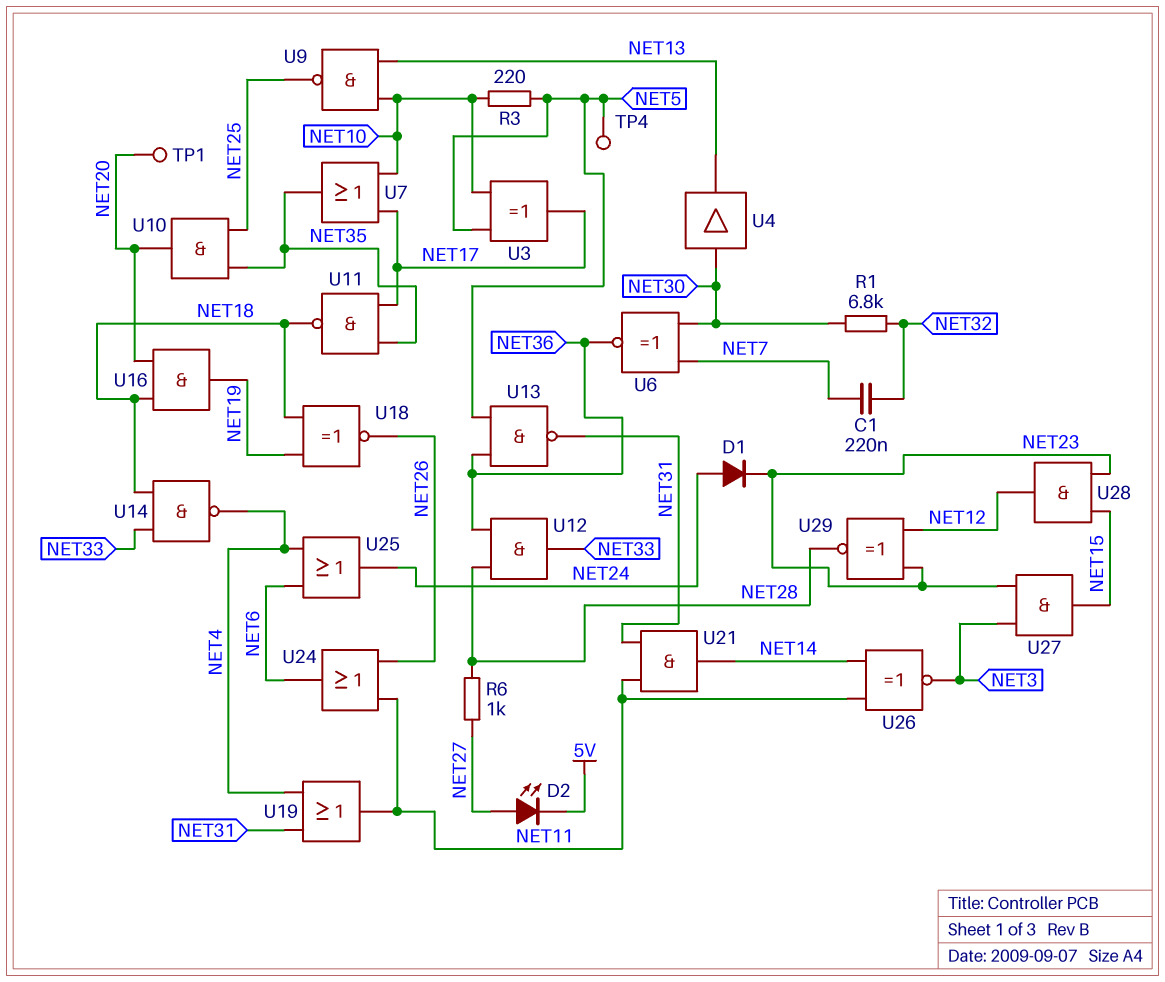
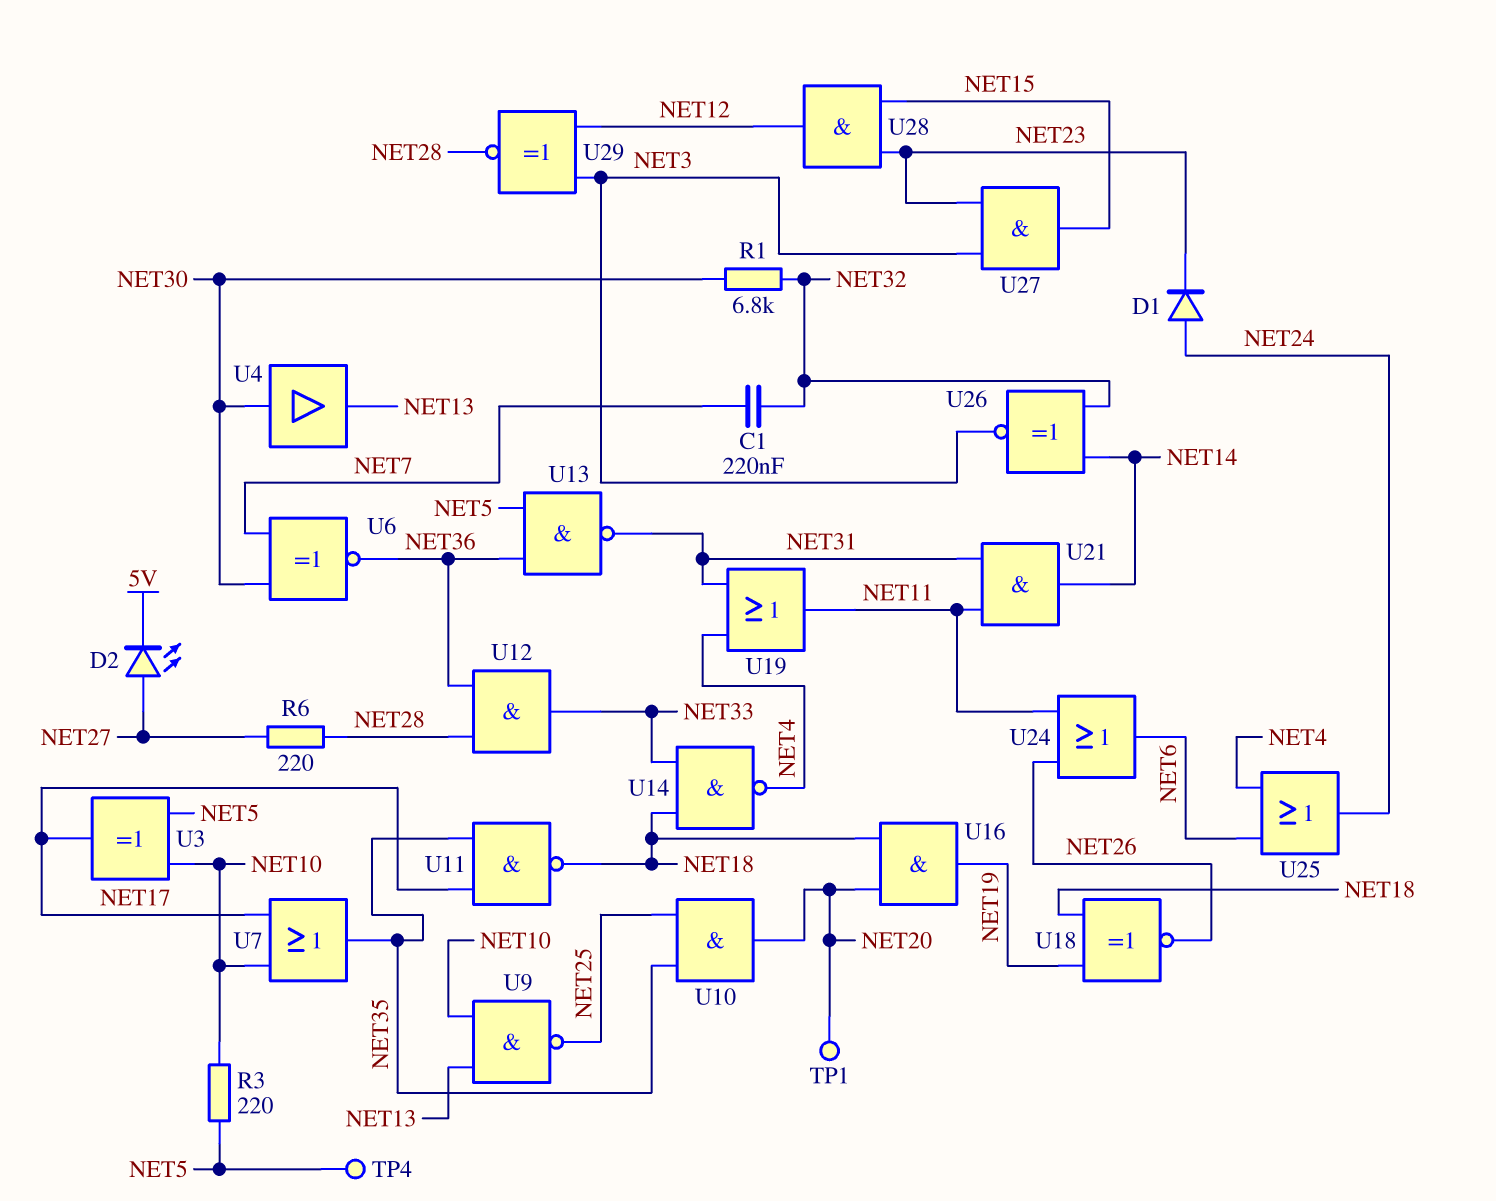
R6: 1k (NET27, NET28) -> 220 (NET27, NET28)
U26: XNOR (in NET11, in NET14, out NET3) -> XNOR (in NET14, in NET32, out NET3)
U29: XNOR (in NET12, in NET23, out NET28) -> XNOR (in NET3, in NET12, out NET28)

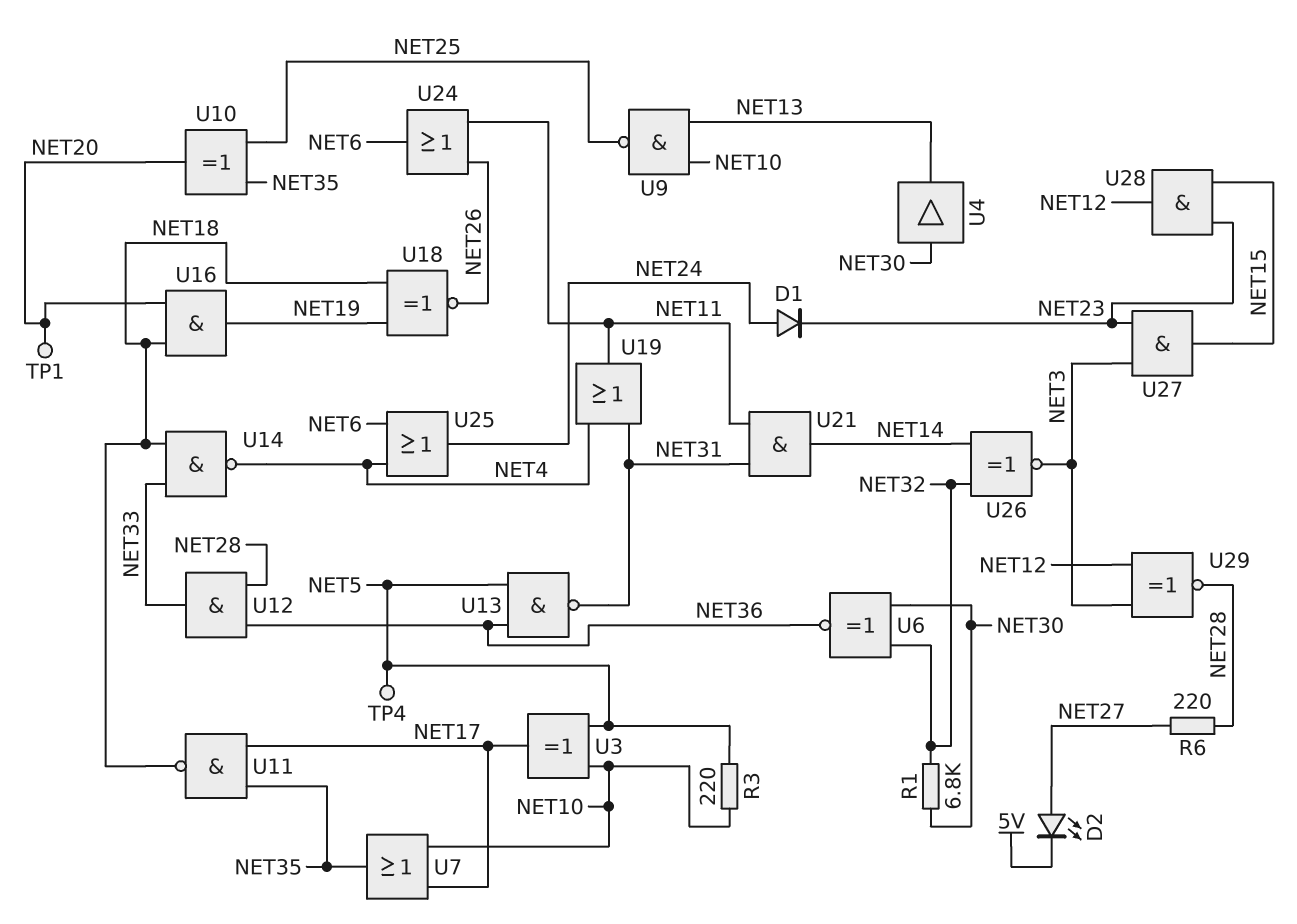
C1: 220nF (NET7, NET32) -> none
U6: XNOR (in NET7, in NET30, out NET36) -> XNOR (in NET30, in NET32, out NET36)
U10: AND (in NET25, in NET35, out NET20) -> XOR (in NET25, in NET35, out NET20)

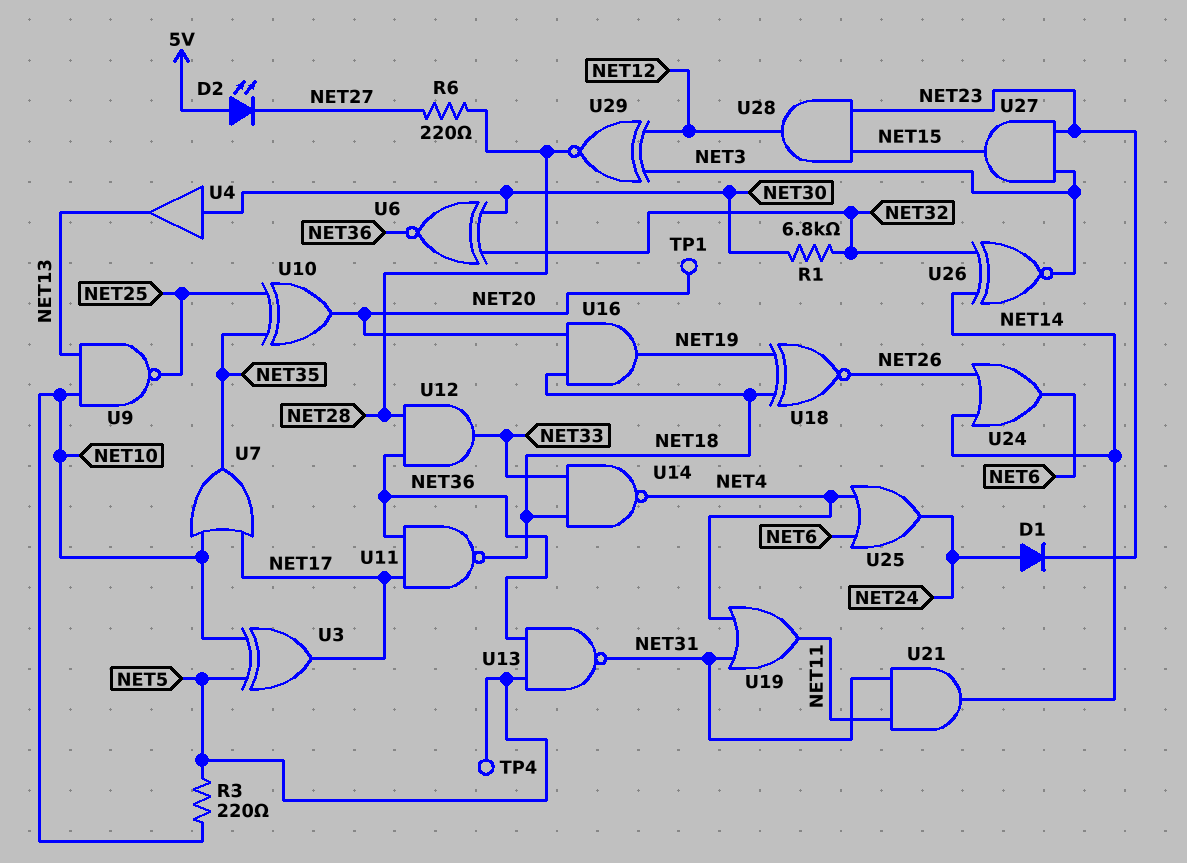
D2: LED (A NET27, K 5V) -> LED (A 5V, K NET27)
U11: NAND (in NET17, in NET35, out NET18) -> NAND (in NET17, in NET36, out NET18)
U24: OR (in NET11, in NET26, out NET6) -> OR (in NET14, in NET26, out NET6)

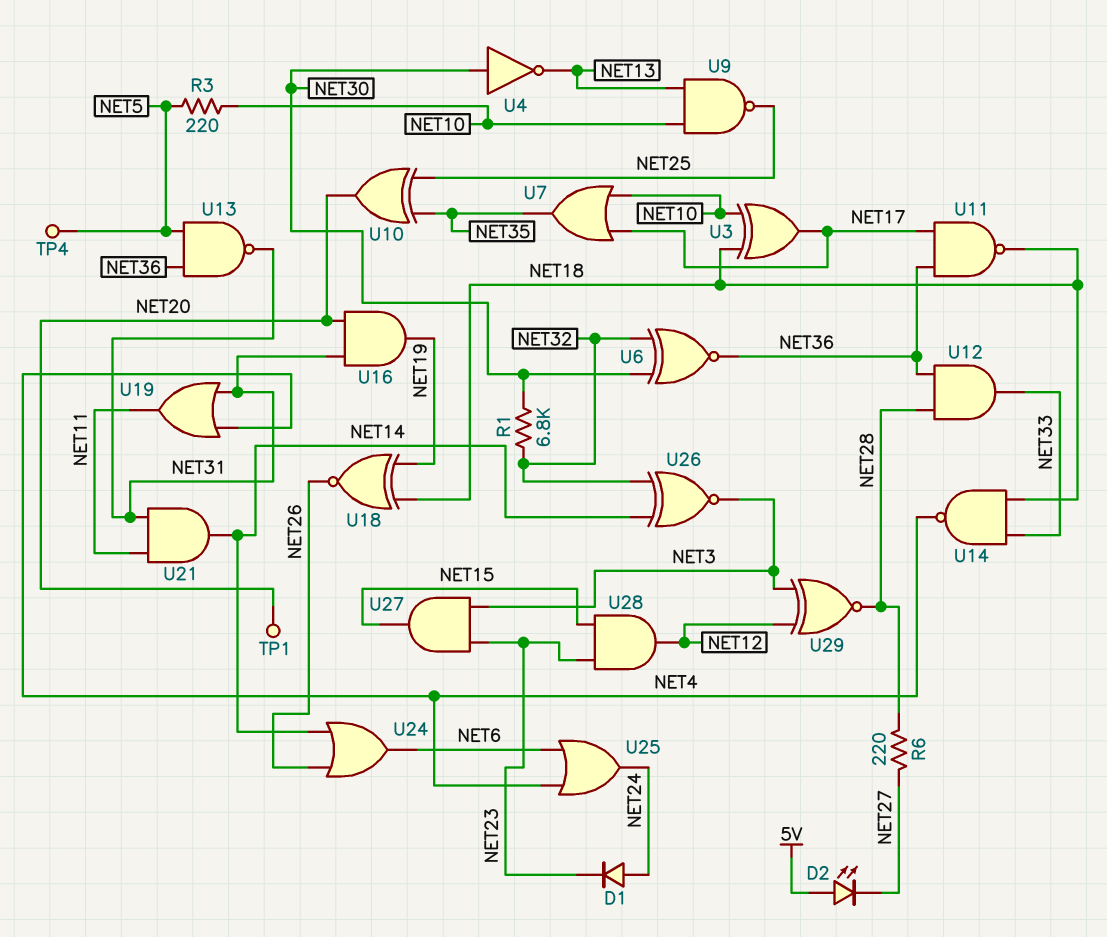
U3: XOR (in NET5, in NET10, out NET17) -> XOR (in NET10, in NET18, out NET17)
U4: buffer (in NET30, out NET13) -> NOT (in NET30, out NET13)
U16: AND (in NET18, in NET20, out NET19) -> AND (in NET20, in NET31, out NET19)

